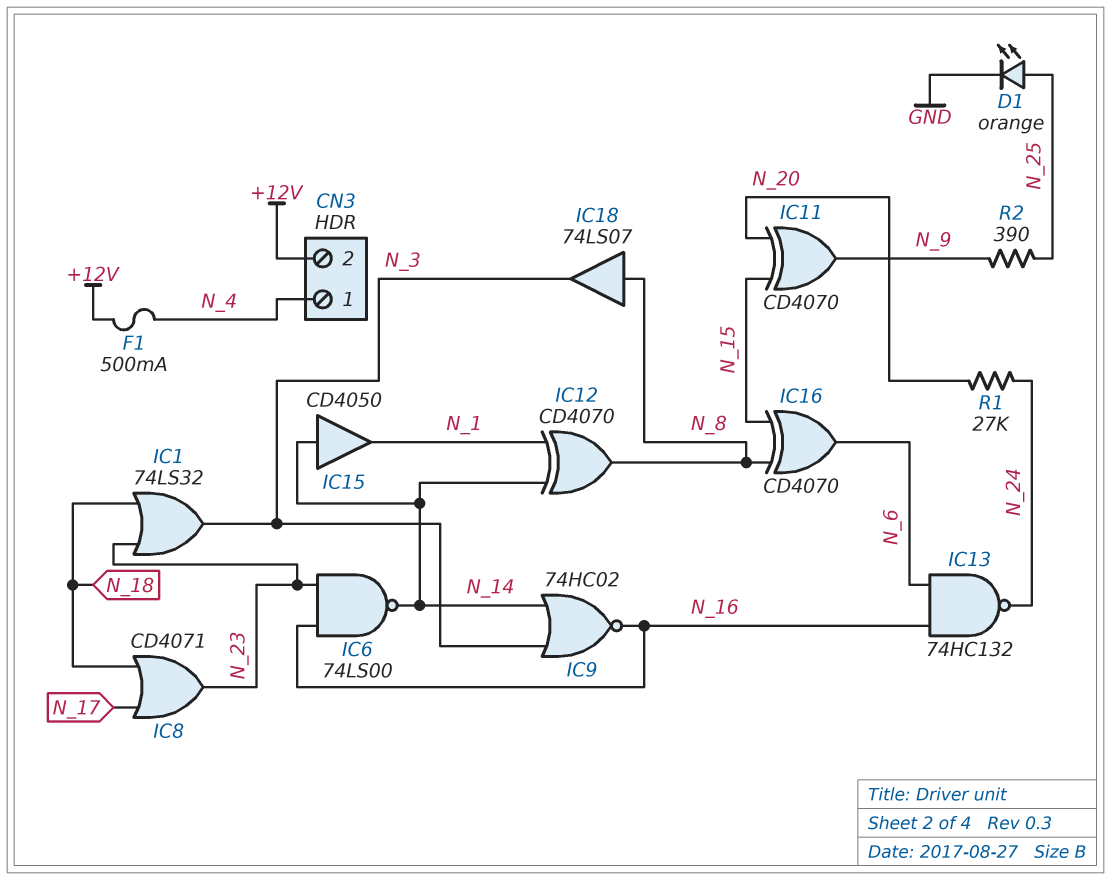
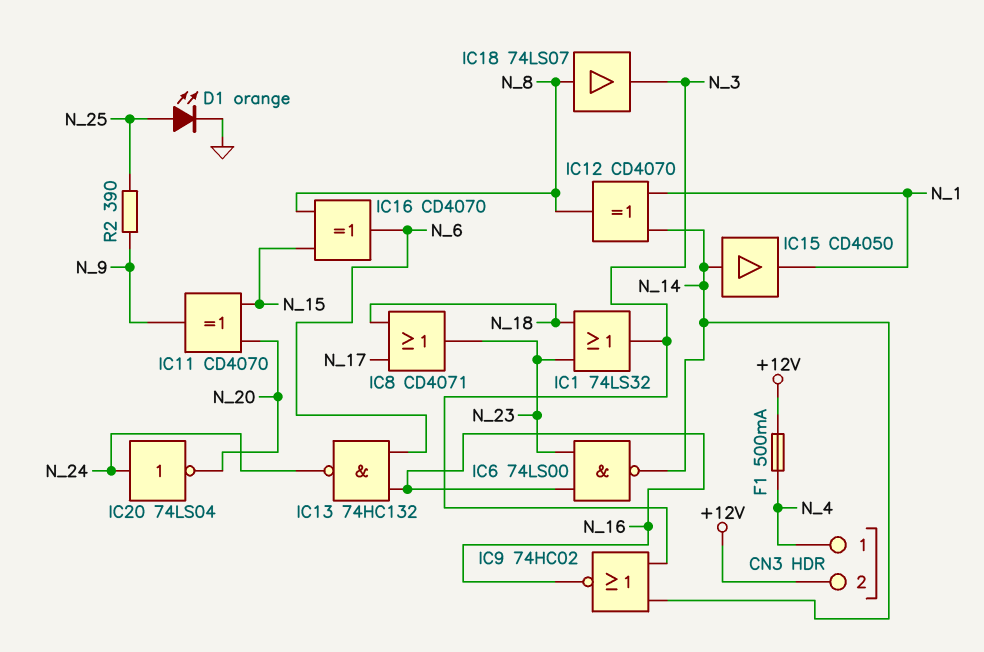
IC20: none -> NOT 74LS04 (in N_24, out N_20)
R1: 27k (N_20, N_24) -> none

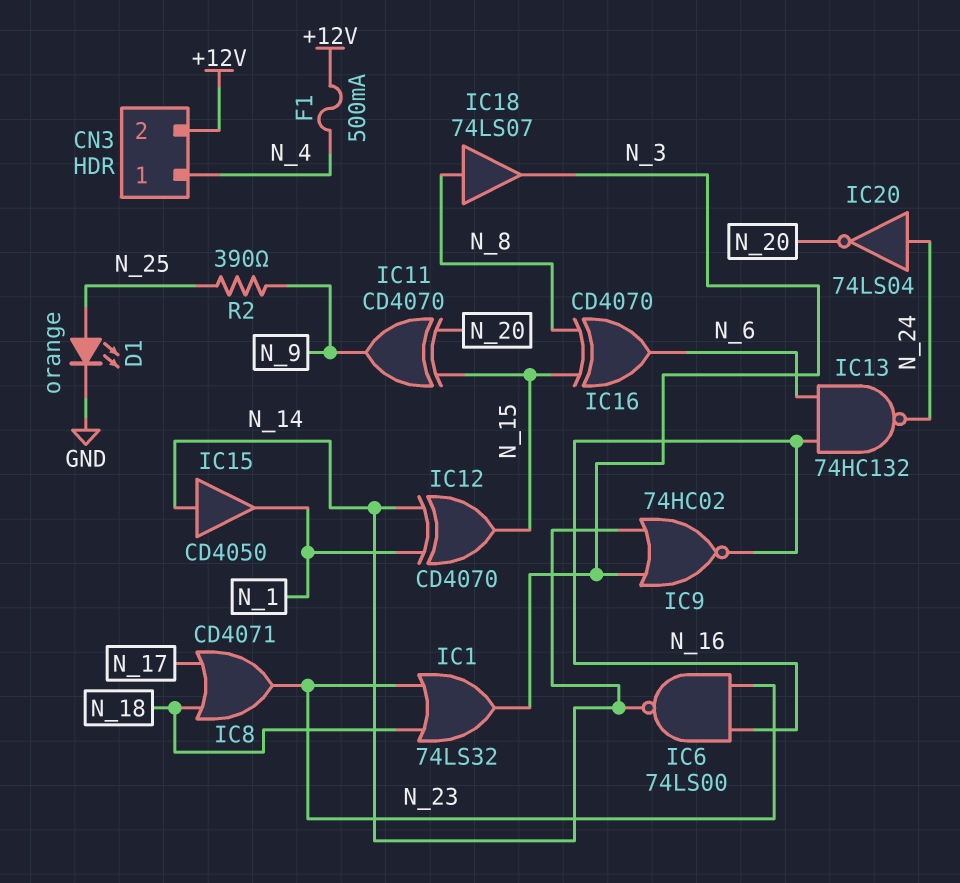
IC12: XOR CD4070 (in N_1, in N_14, out N_8) -> XOR CD4070 (in N_1, in N_14, out N_15)

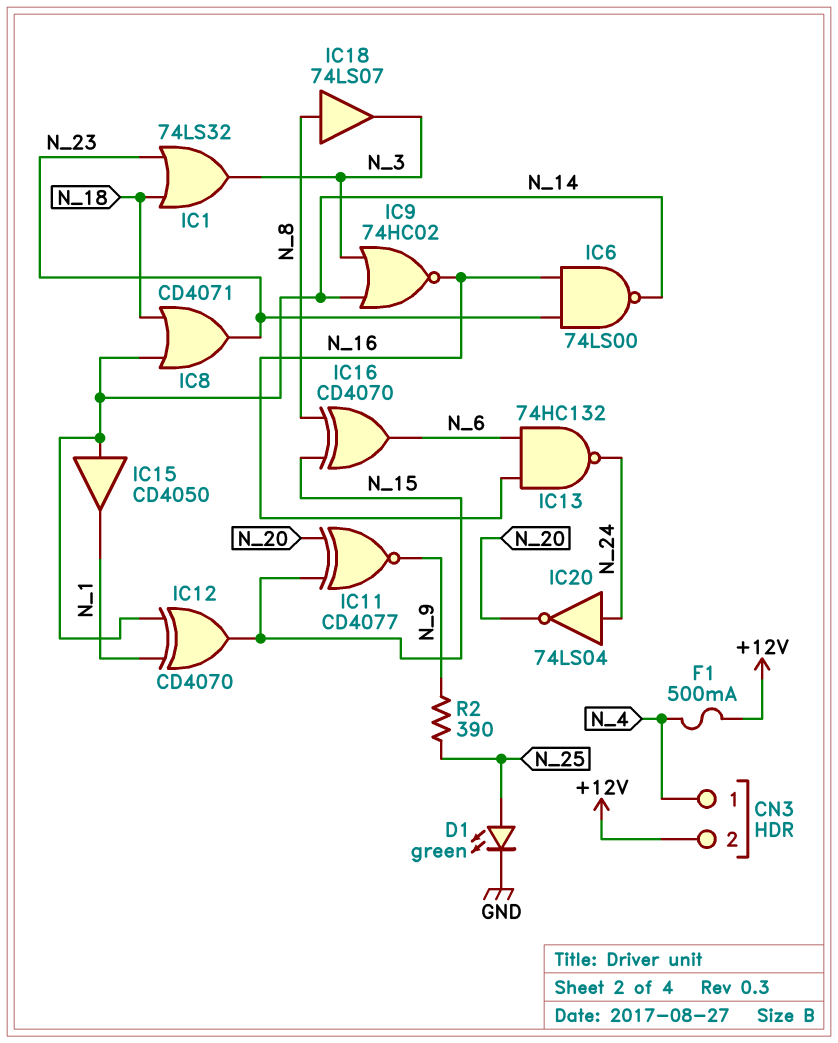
D1: LED orange (A N_25, K GND) -> LED green (A N_25, K GND)
IC8: OR CD4071 (in N_17, in N_18, out N_23) -> OR CD4071 (in N_14, in N_18, out N_23)
IC11: XOR CD4070 (in N_15, in N_20, out N_9) -> XNOR CD4077 (in N_15, in N_20, out N_9)

